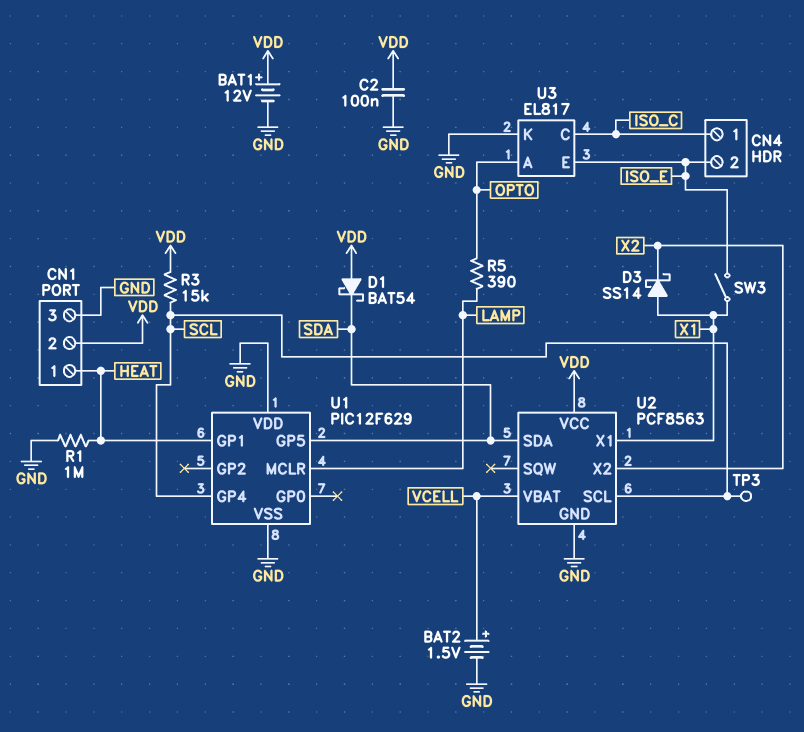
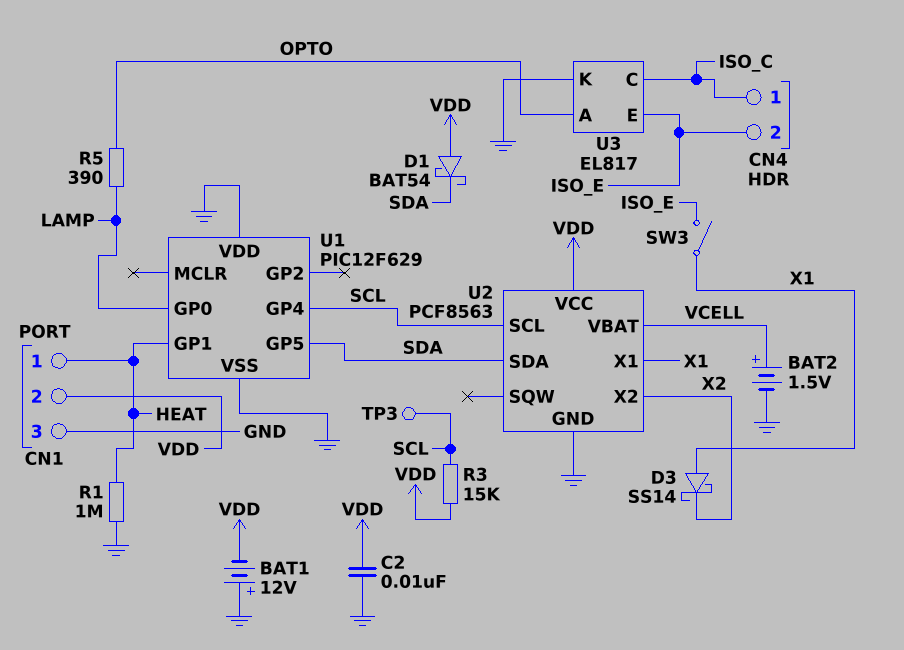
BAT1: 12V (plus VDD, minus GND) -> 12V (plus GND, minus VDD)
C2: 100nF (GND, VDD) -> 10nF (GND, VDD)
U1 pin GP0: none -> LAMP
U1 pin MCLR: LAMP -> none

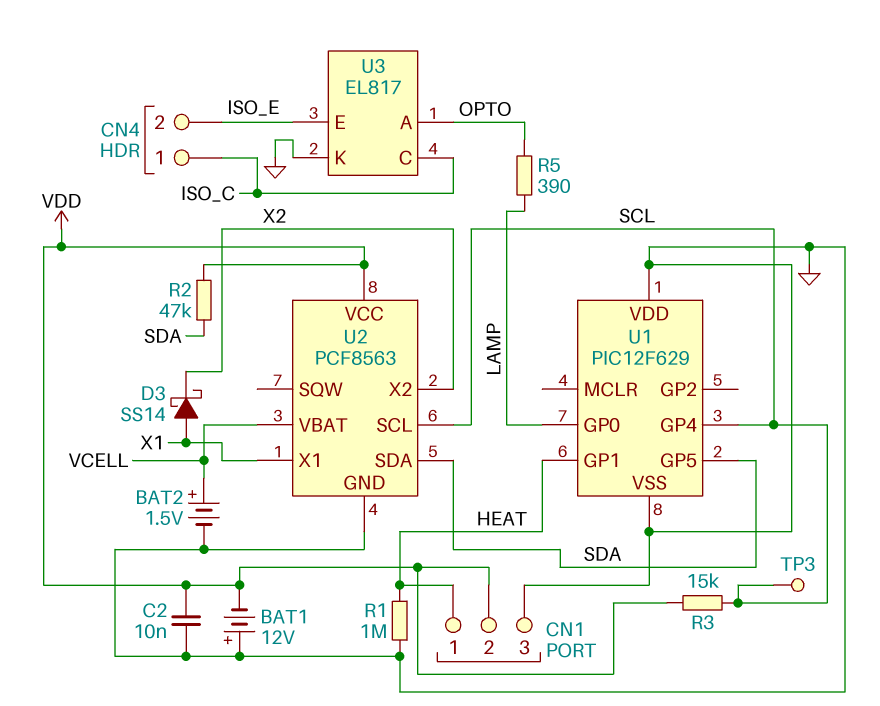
D1: schottky BAT54 (A VDD, K SDA) -> none
R2: none -> 47k (SDA, VDD)
SW3: switch (ISO_E, X1) -> none

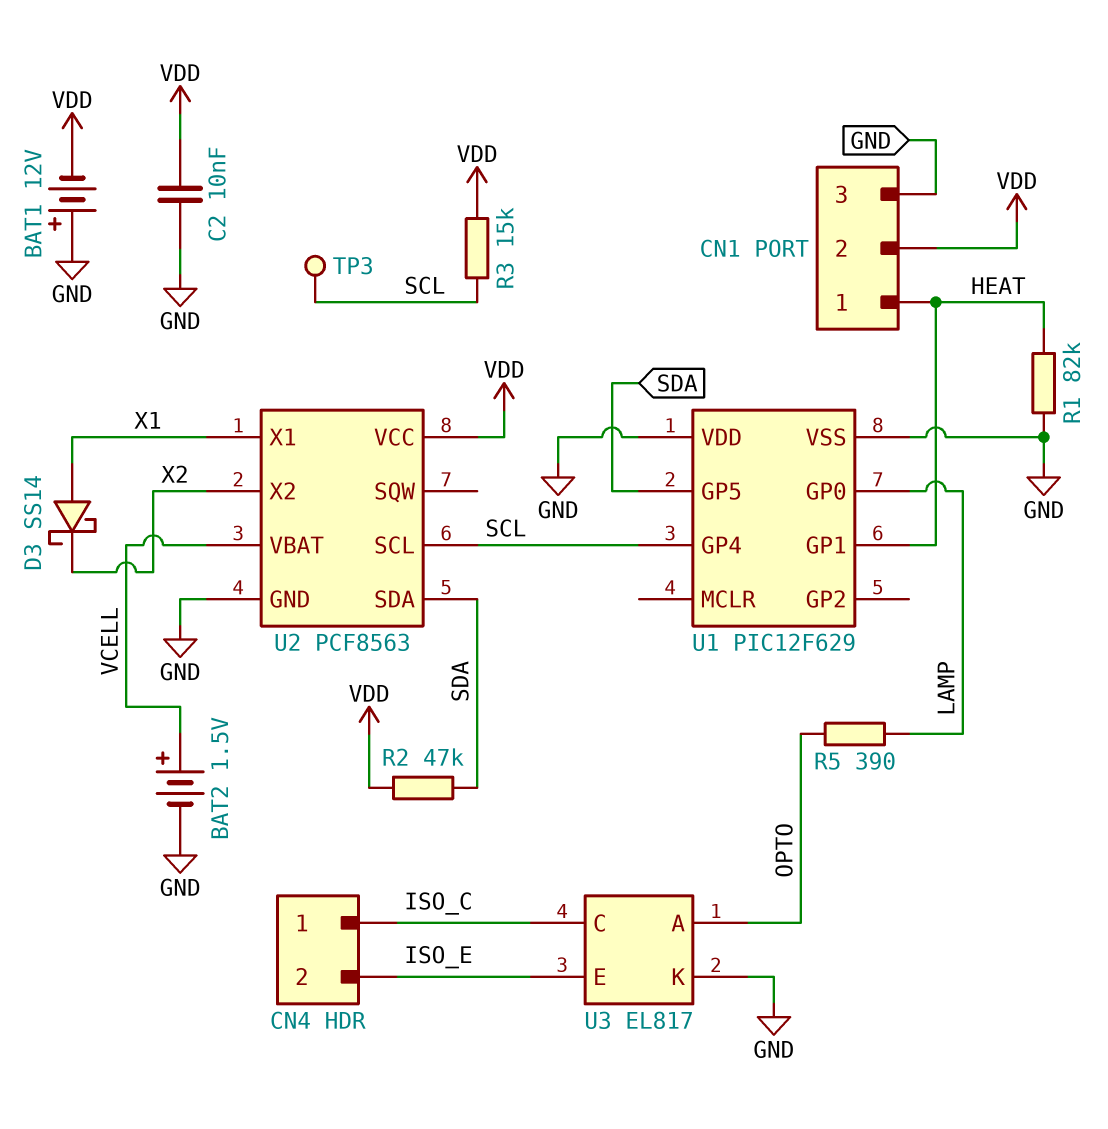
R1: 1M (GND, HEAT) -> 82k (GND, HEAT)

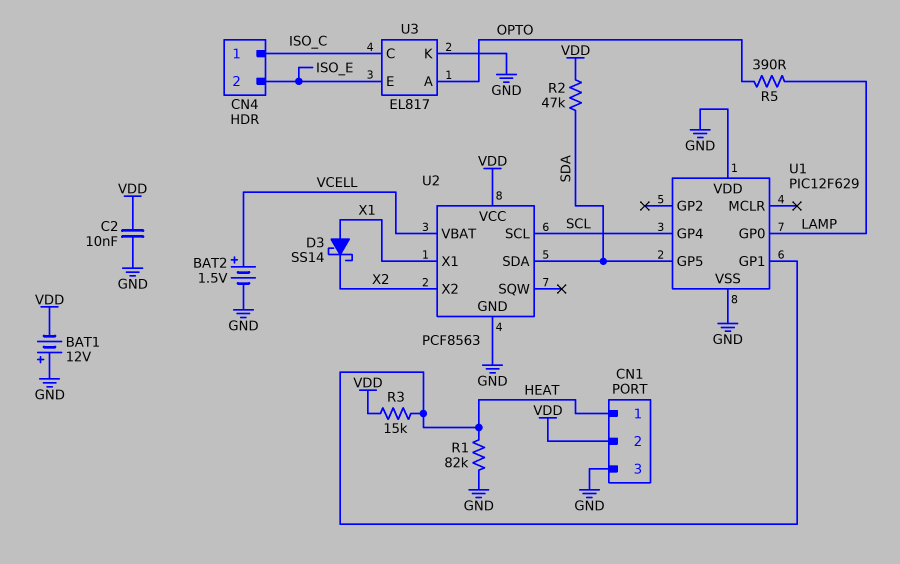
R3: 15k (SCL, VDD) -> 15k (HEAT, VDD)
TP3: test point (SCL) -> none

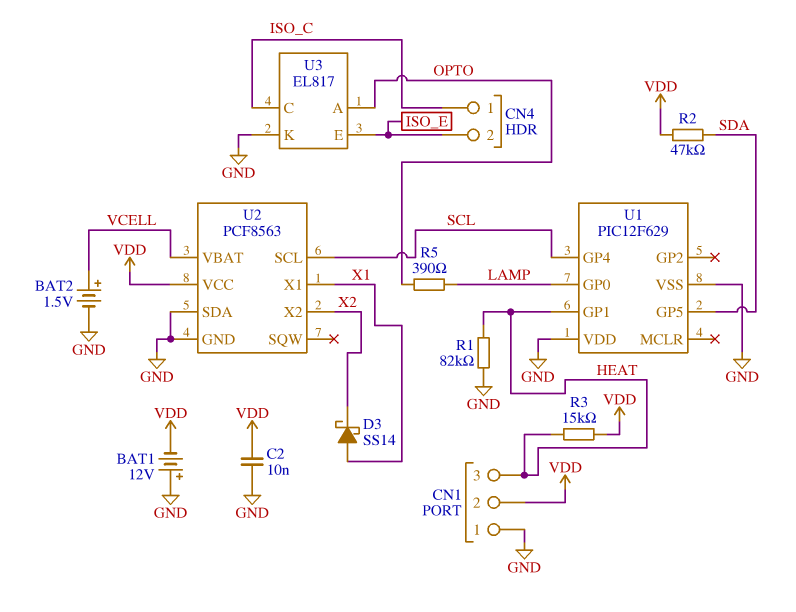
CN1 pin 1: HEAT -> GND
CN1 pin 3: GND -> HEAT
U2 pin SDA: SDA -> GND

